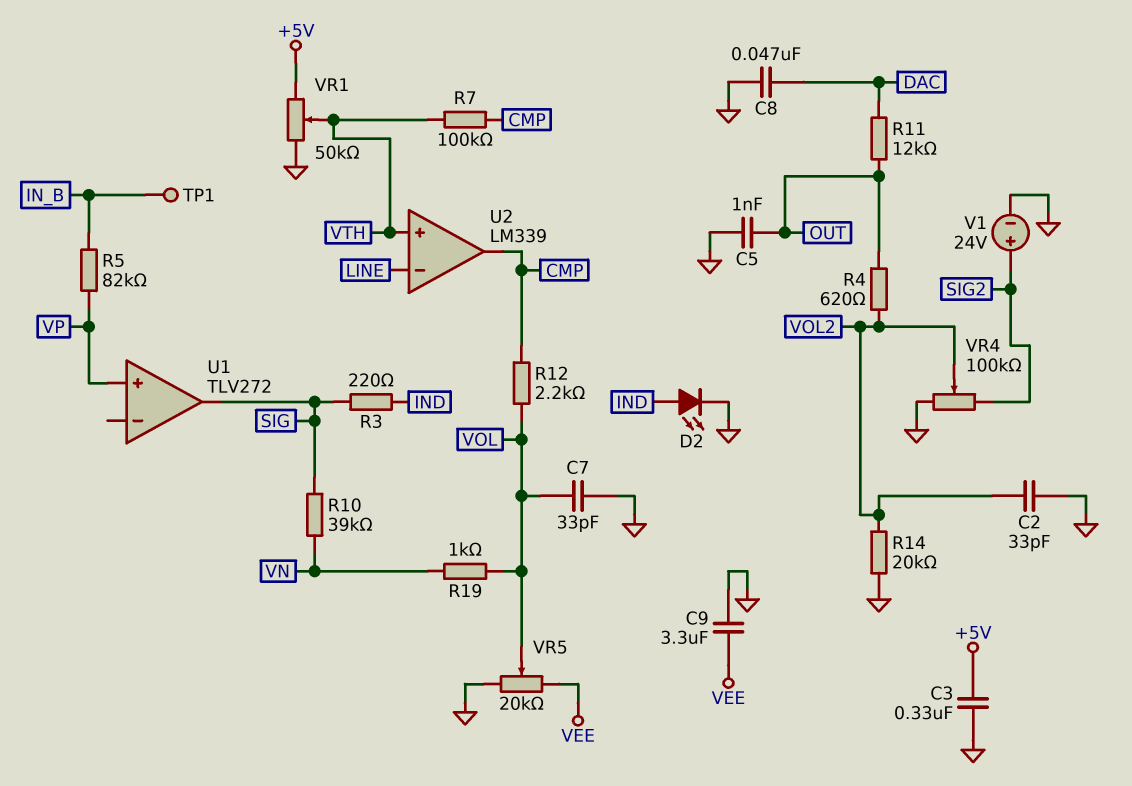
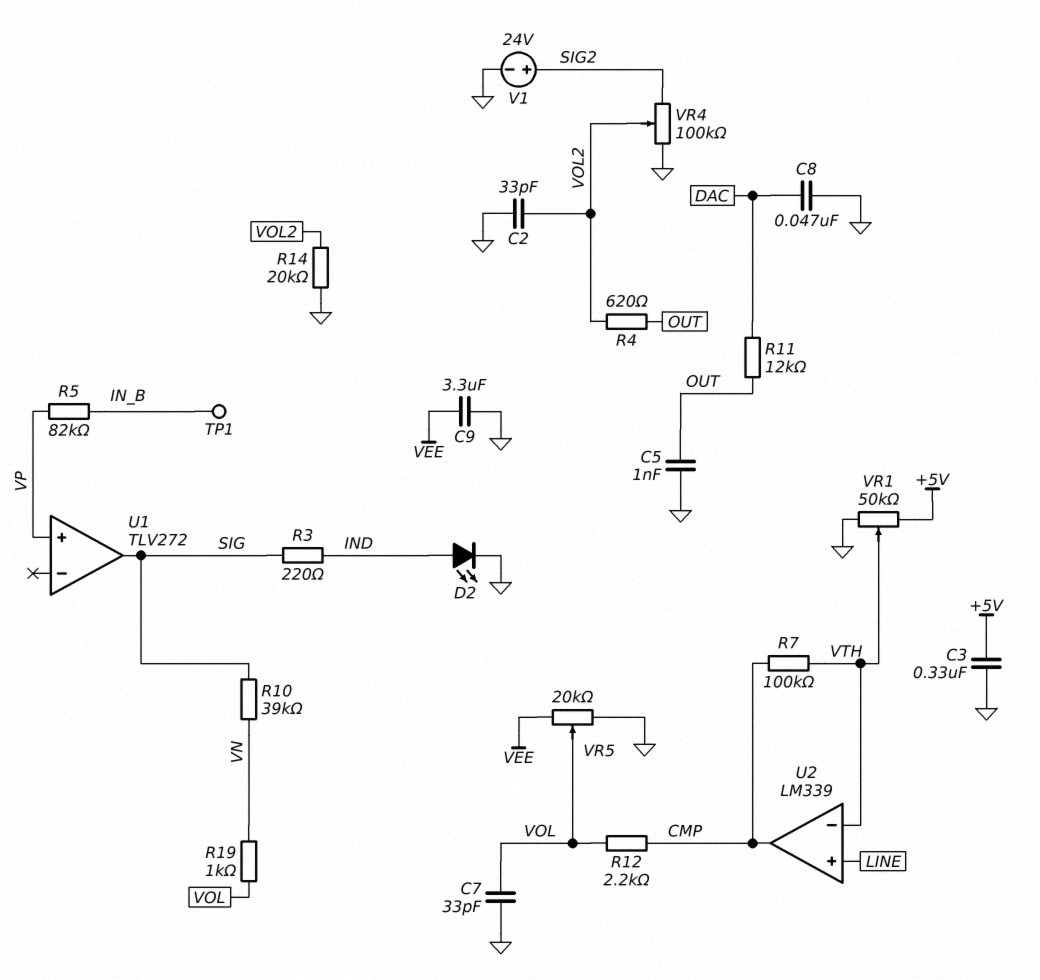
U2 pin in+: VTH -> LINE
U2 pin in-: LINE -> VTH

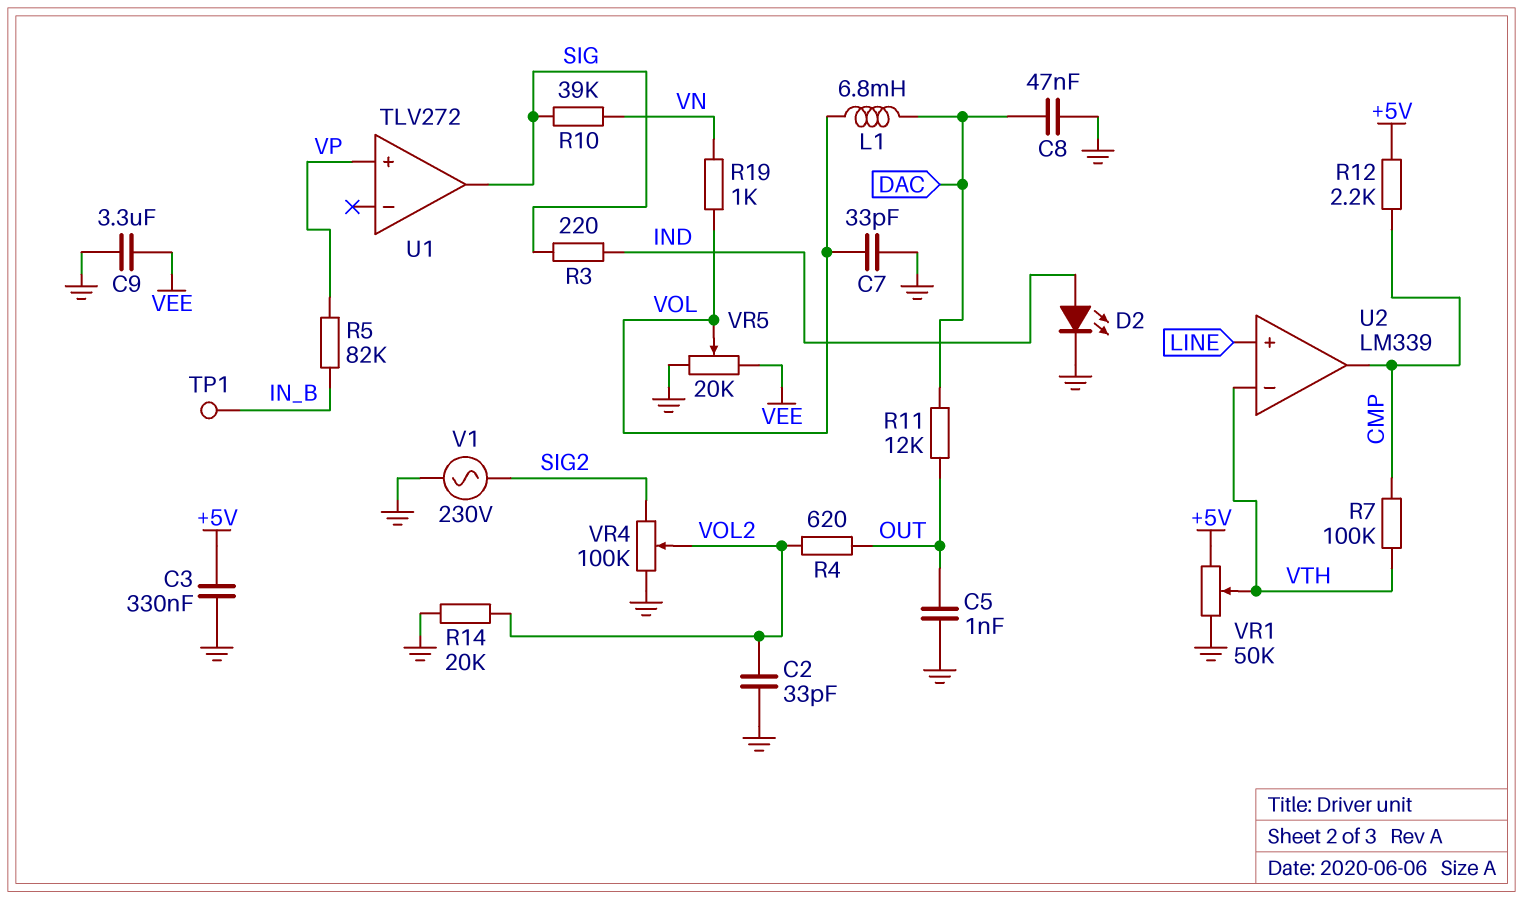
L1: none -> 6.8mH (DAC, VOL)
R12: 2.2k (CMP, VOL) -> 2.2k (+5V, CMP)
V1: 24V (plus SIG2, minus GND) -> AC 230V (GND, SIG2)

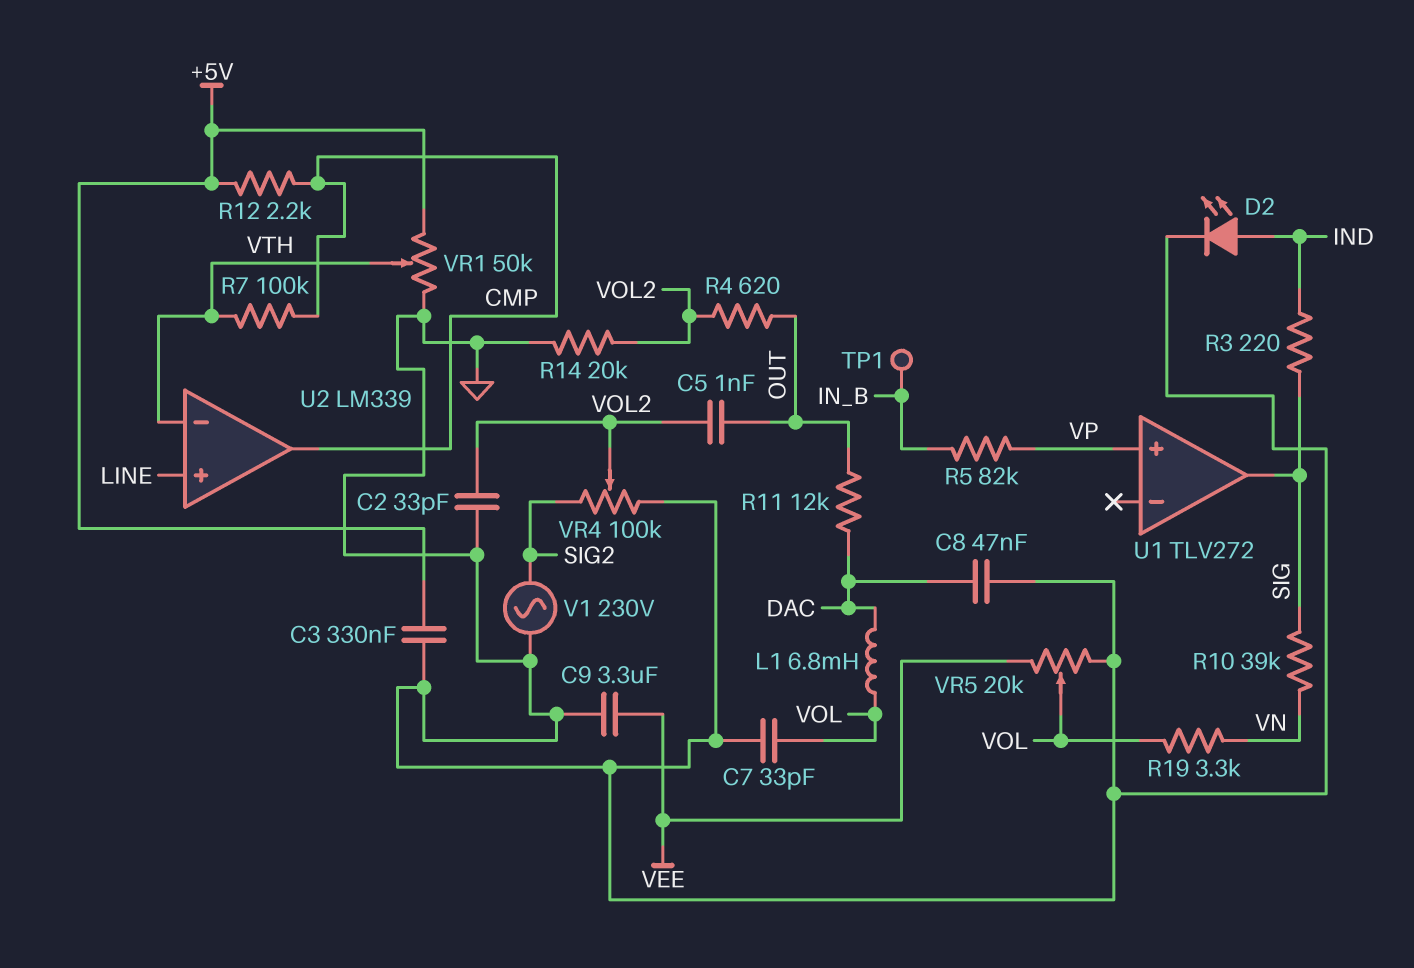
C5: 1nF (GND, OUT) -> 1nF (OUT, VOL2)
R19: 1k (VN, VOL) -> 3.3k (VN, VOL)

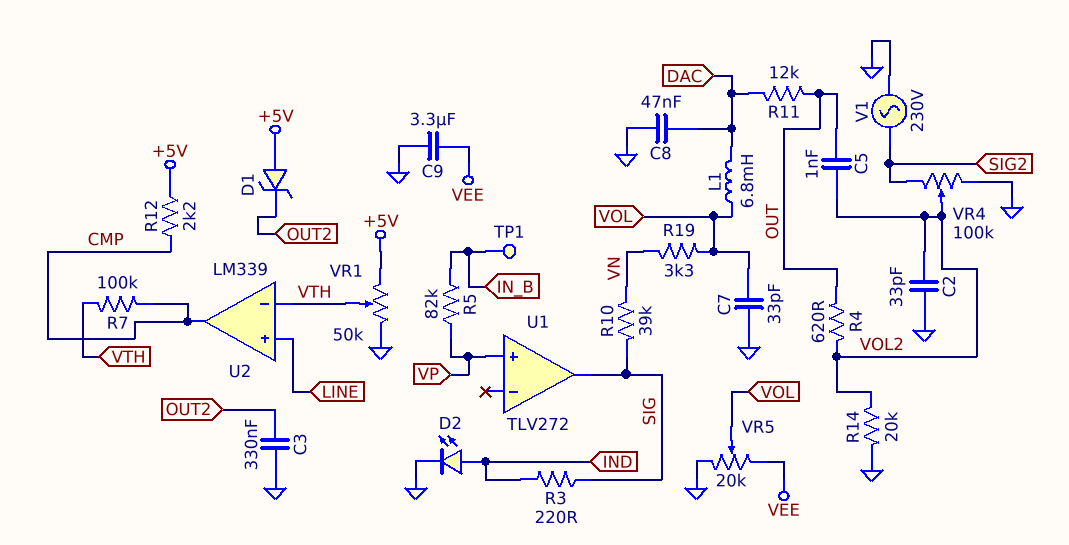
C3: 330nF (+5V, GND) -> 330nF (GND, OUT2)
D1: none -> zener (A +5V, K OUT2)

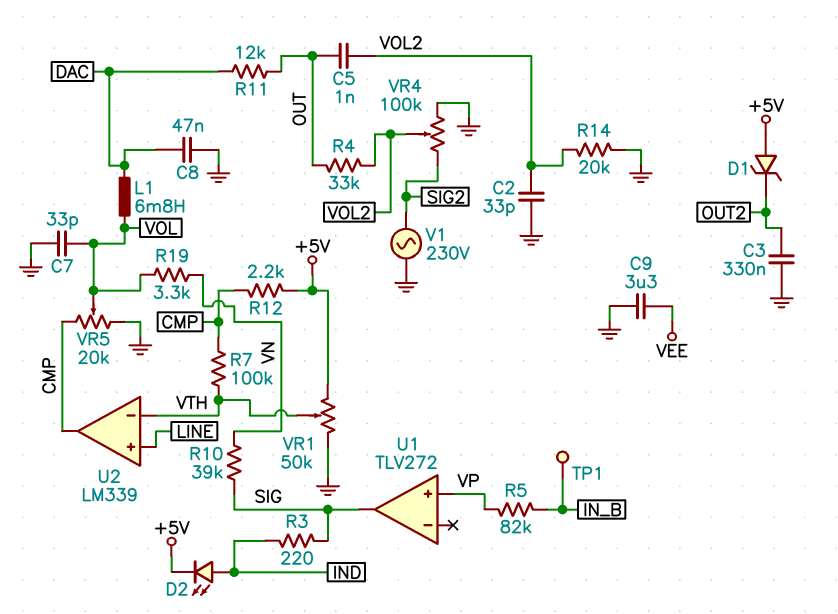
D2: LED (A IND, K GND) -> LED (A IND, K +5V)
R4: 620 (OUT, VOL2) -> 33k (OUT, VOL2)
VR5: 20k (GND, VEE, wiper VOL) -> 20k (CMP, GND, wiper VOL)

